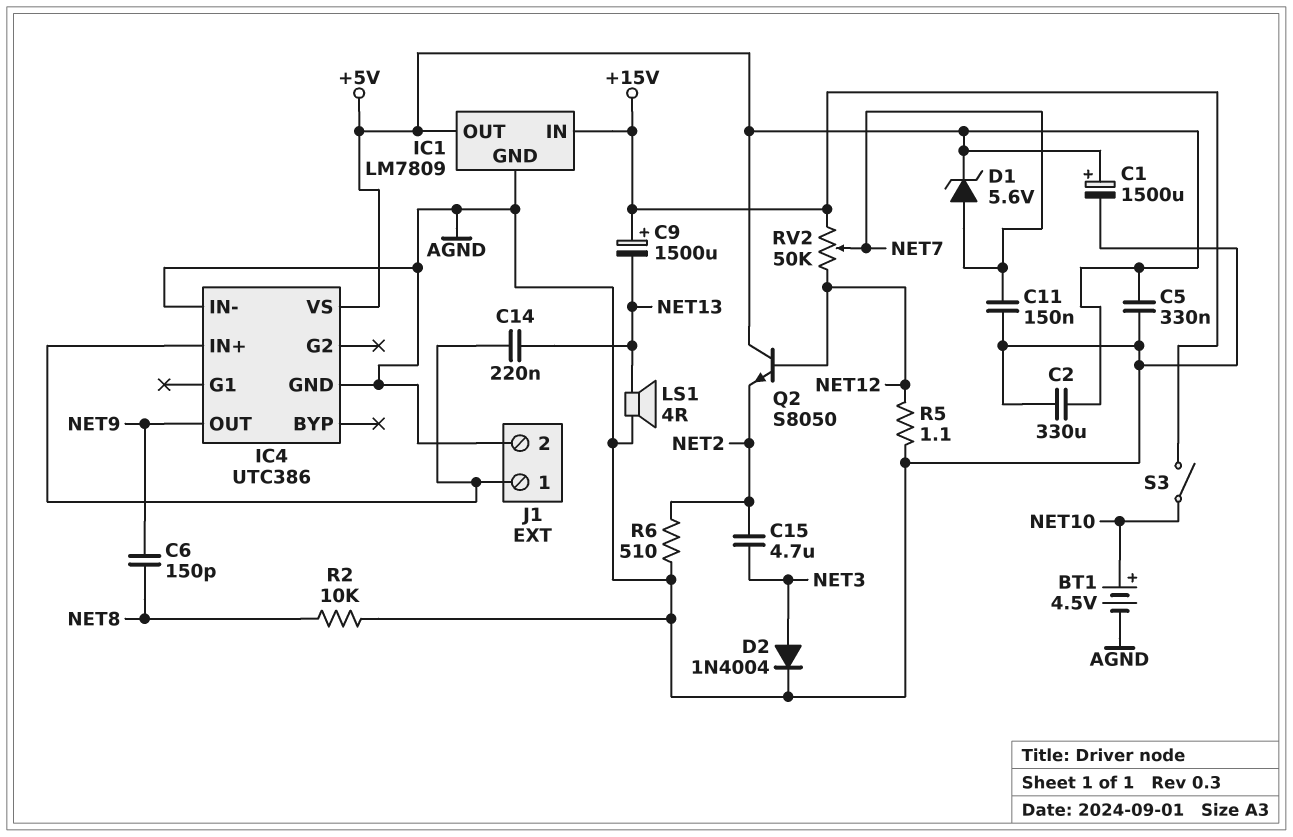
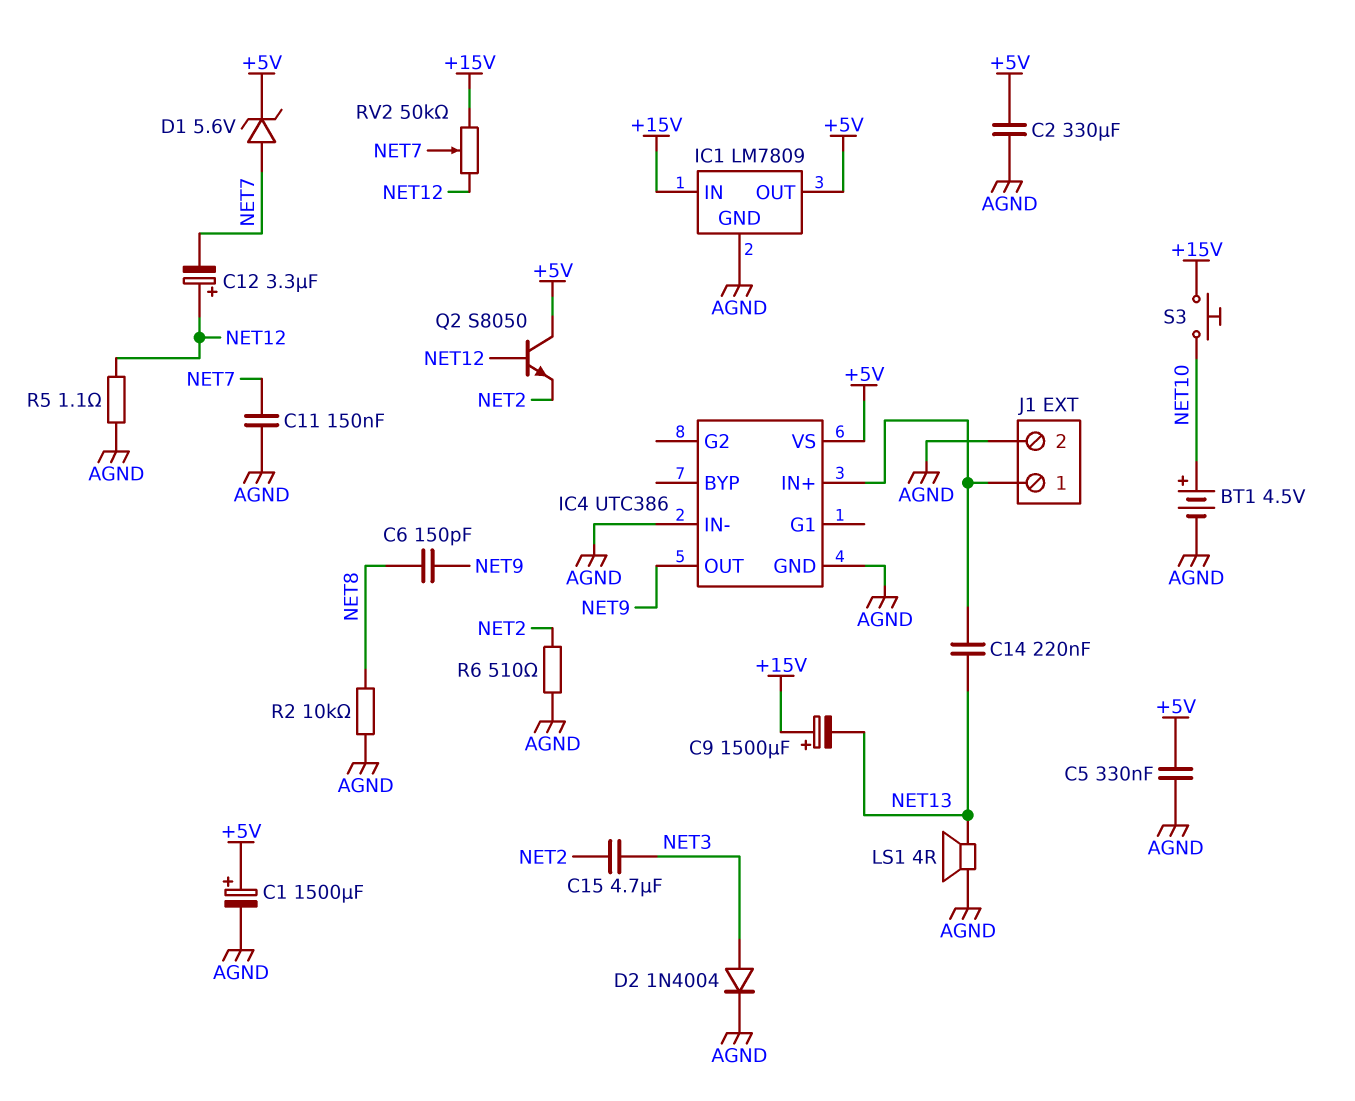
C12: none -> 3.3uF (plus NET12, minus NET7)
S3: switch (+15V, NET10) -> button (+15V, NET10)

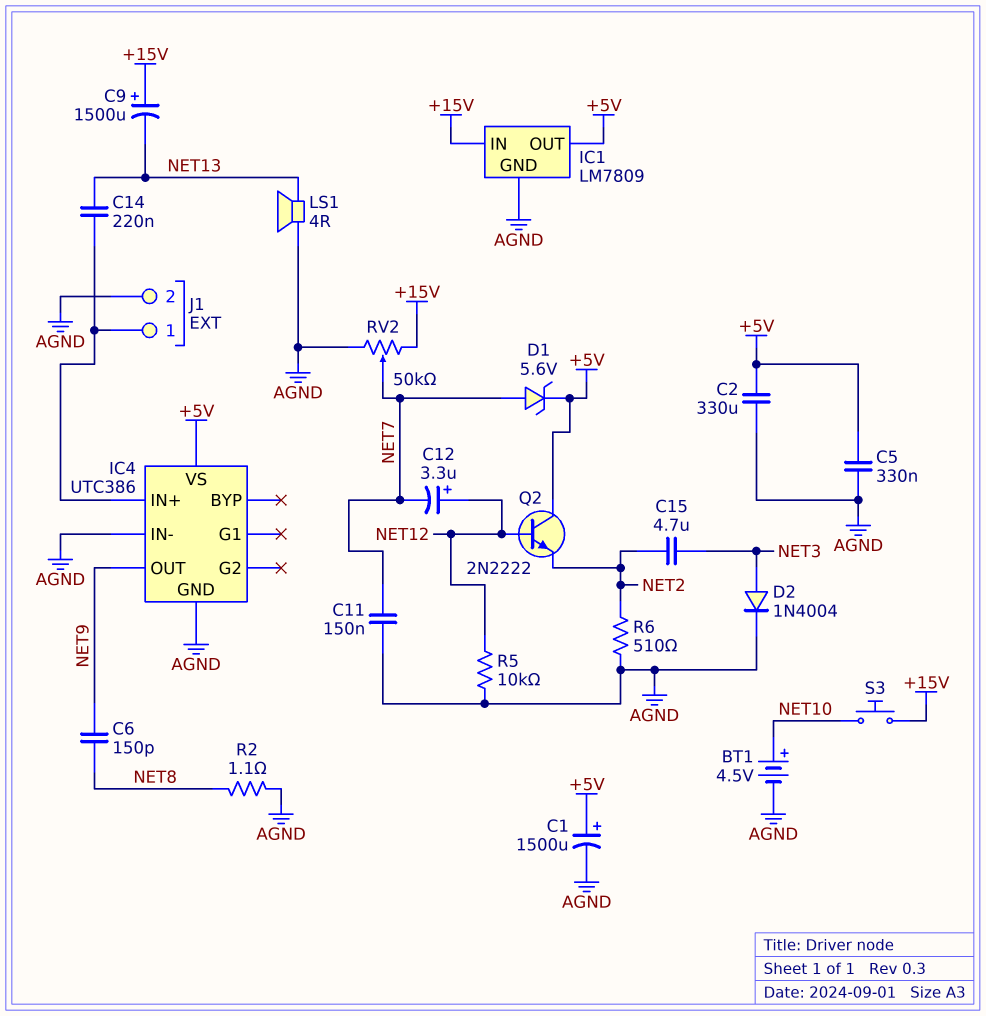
Q2: NPN S8050 (B NET12, C +5V, E NET2) -> NPN 2N2222 (B NET12, C +5V, E NET2)
R2: 10k (AGND, NET8) -> 1.1 (AGND, NET8)
R5: 1.1 (AGND, NET12) -> 10k (AGND, NET12)
RV2: 50k (+15V, NET12, wiper NET7) -> 50k (+15V, AGND, wiper NET7)

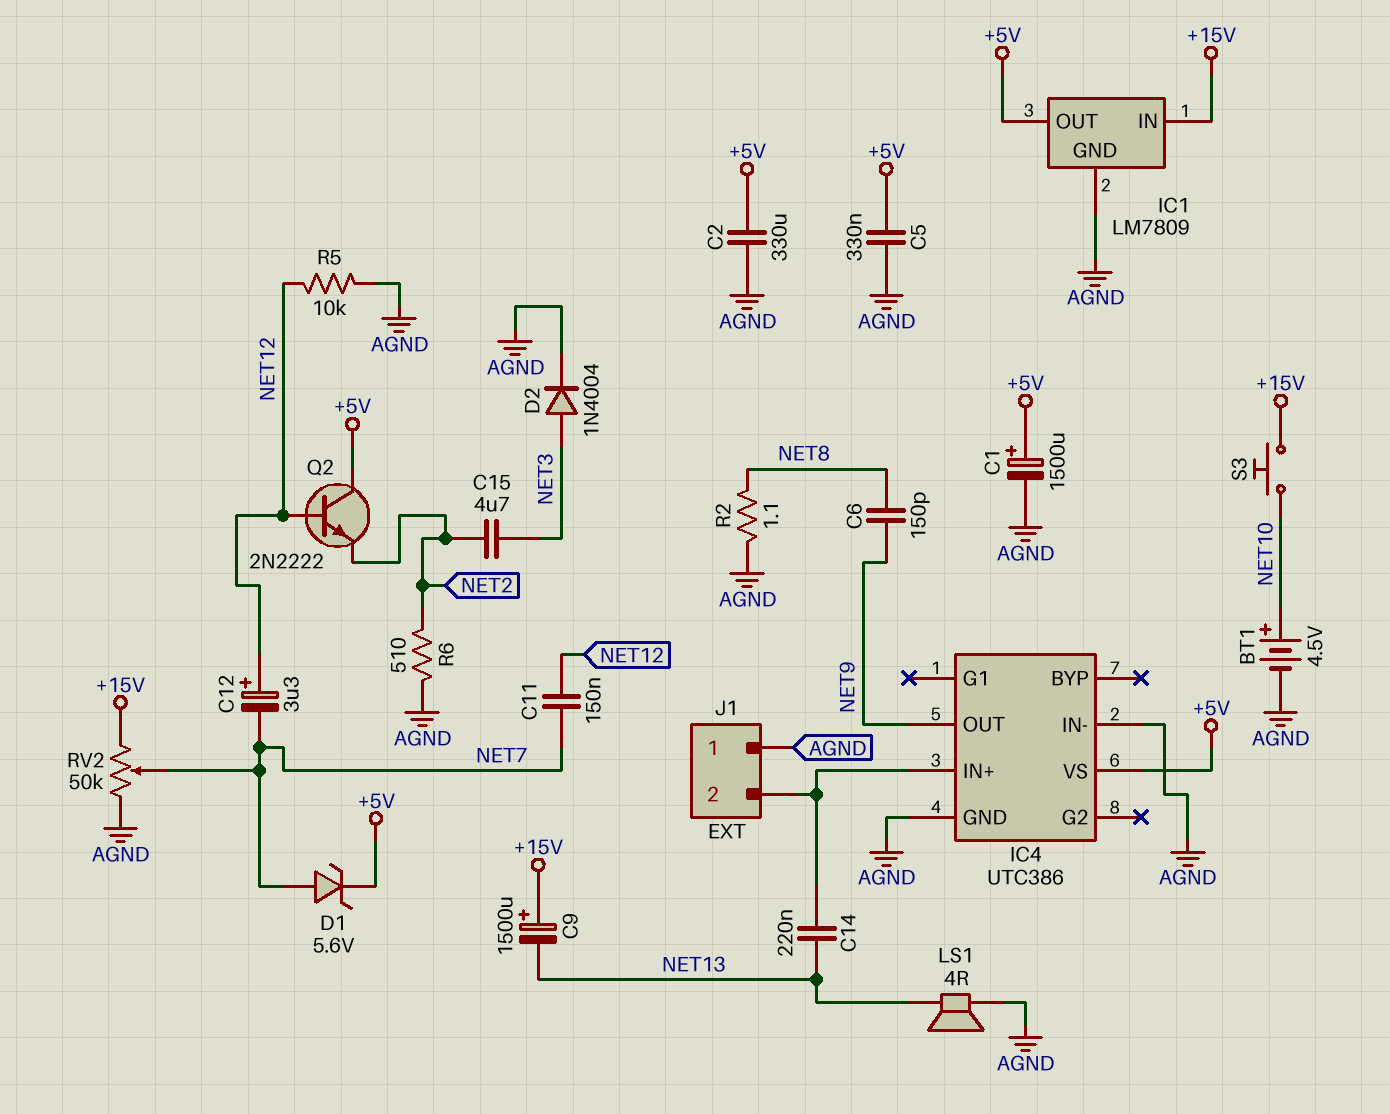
C11: 150nF (AGND, NET7) -> 150nF (NET7, NET12)
J1 pin 1: IC4/IN+ -> AGND
J1 pin 2: AGND -> IC4/IN+

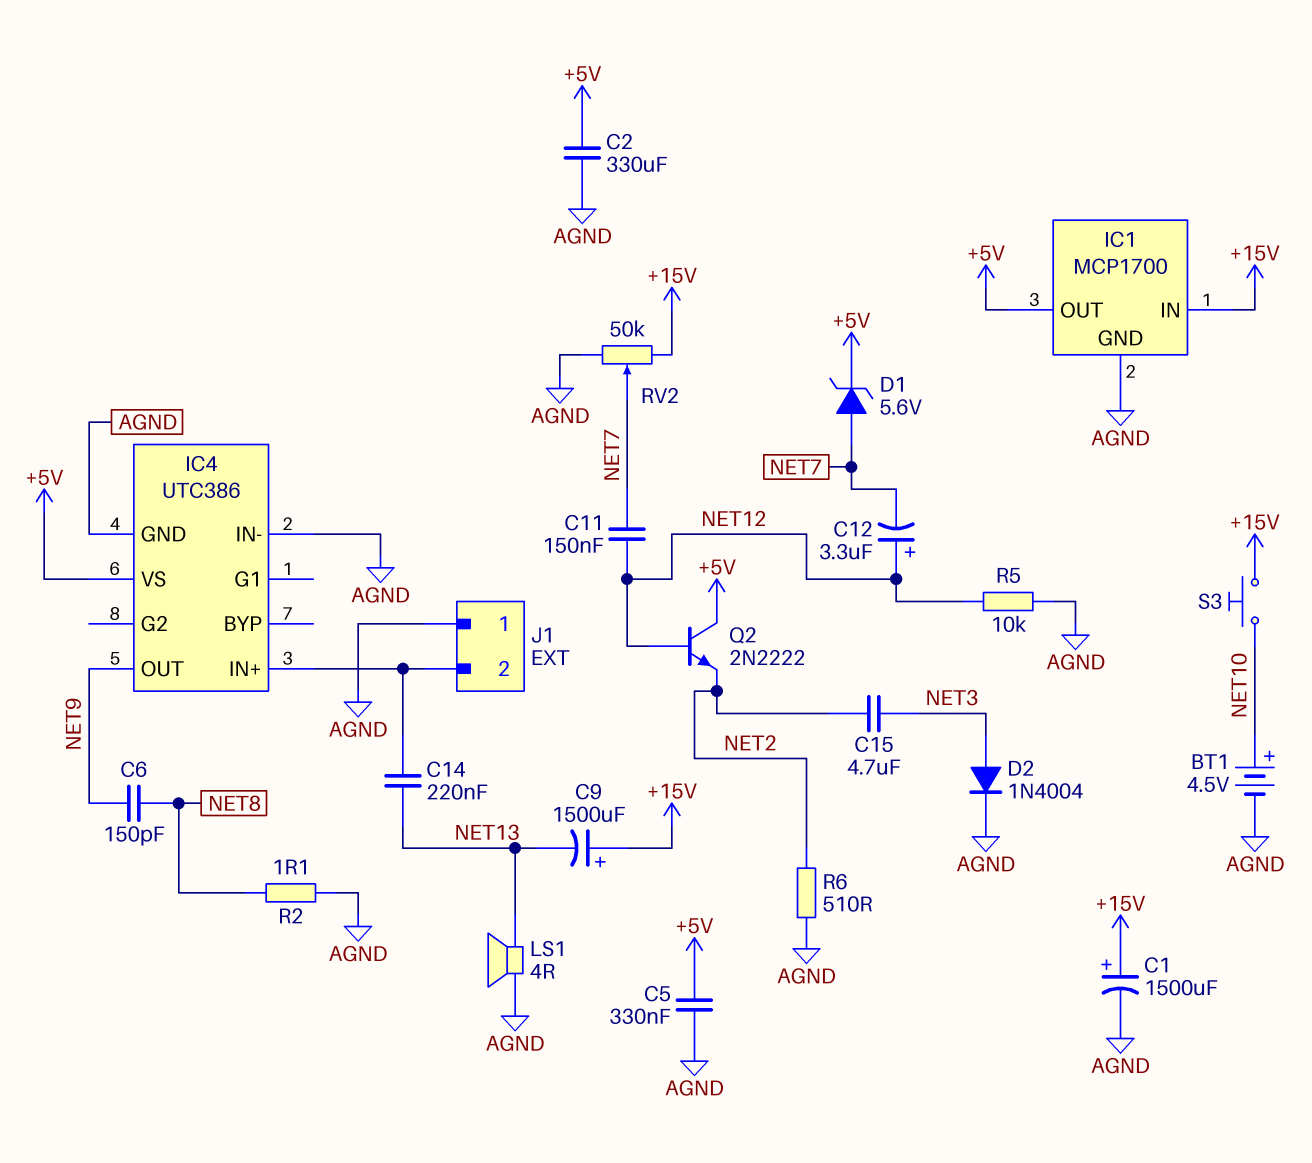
C1: 1500uF (plus +5V, minus AGND) -> 1500uF (plus +15V, minus AGND)
IC1: LM7809 -> MCP1700

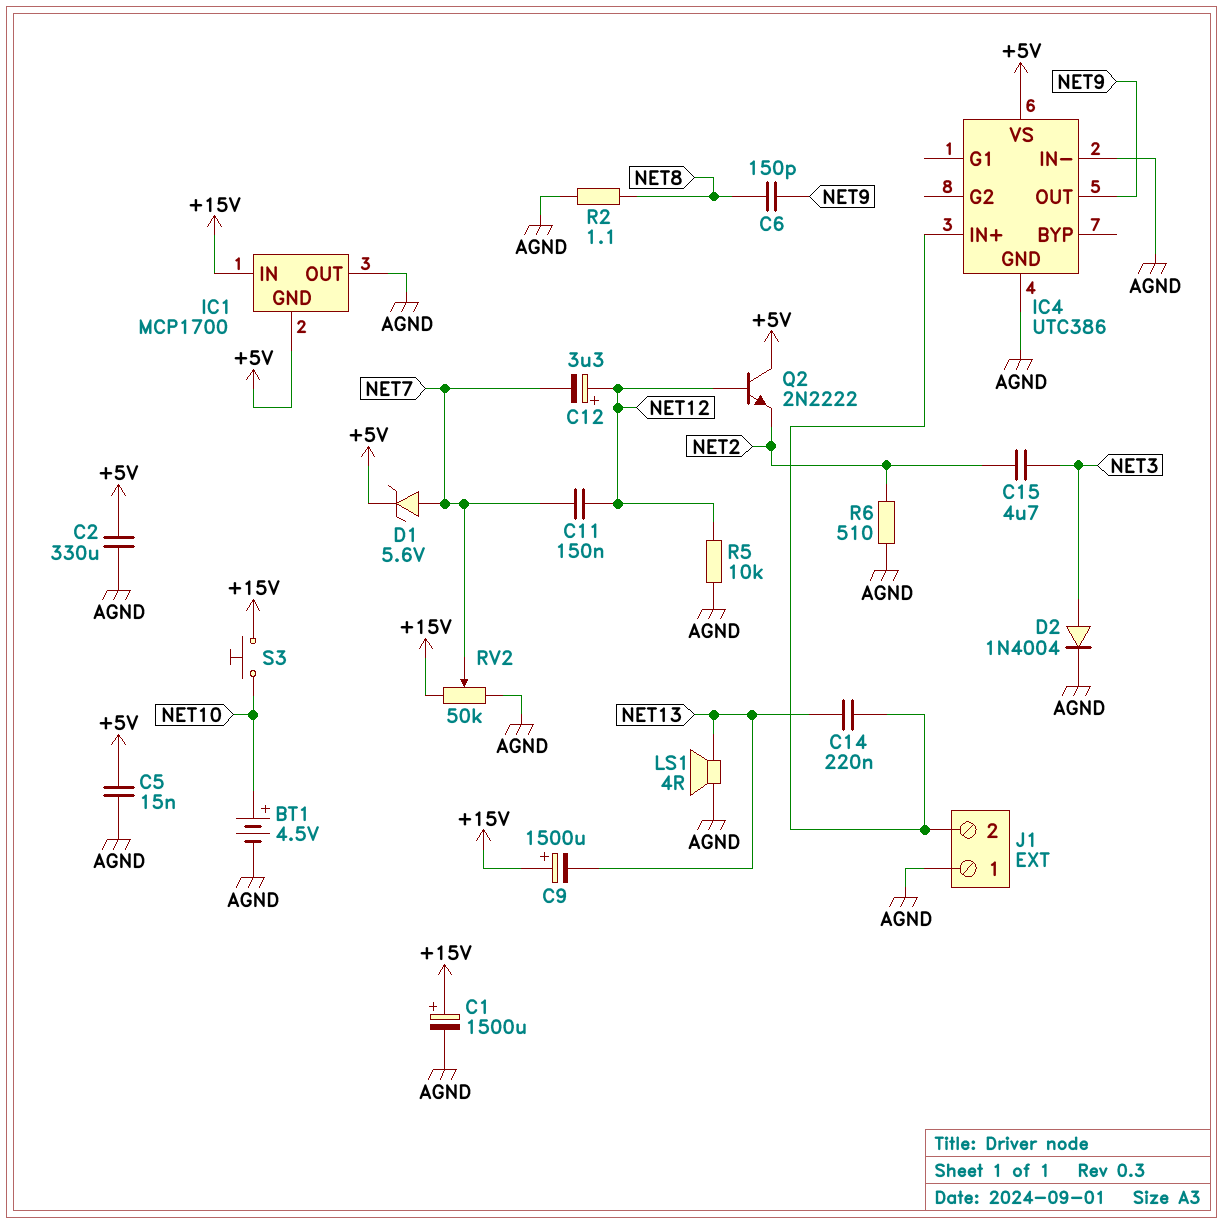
C5: 330nF (+5V, AGND) -> 15nF (+5V, AGND)
IC1 pin GND: AGND -> +5V
IC1 pin OUT: +5V -> AGND

